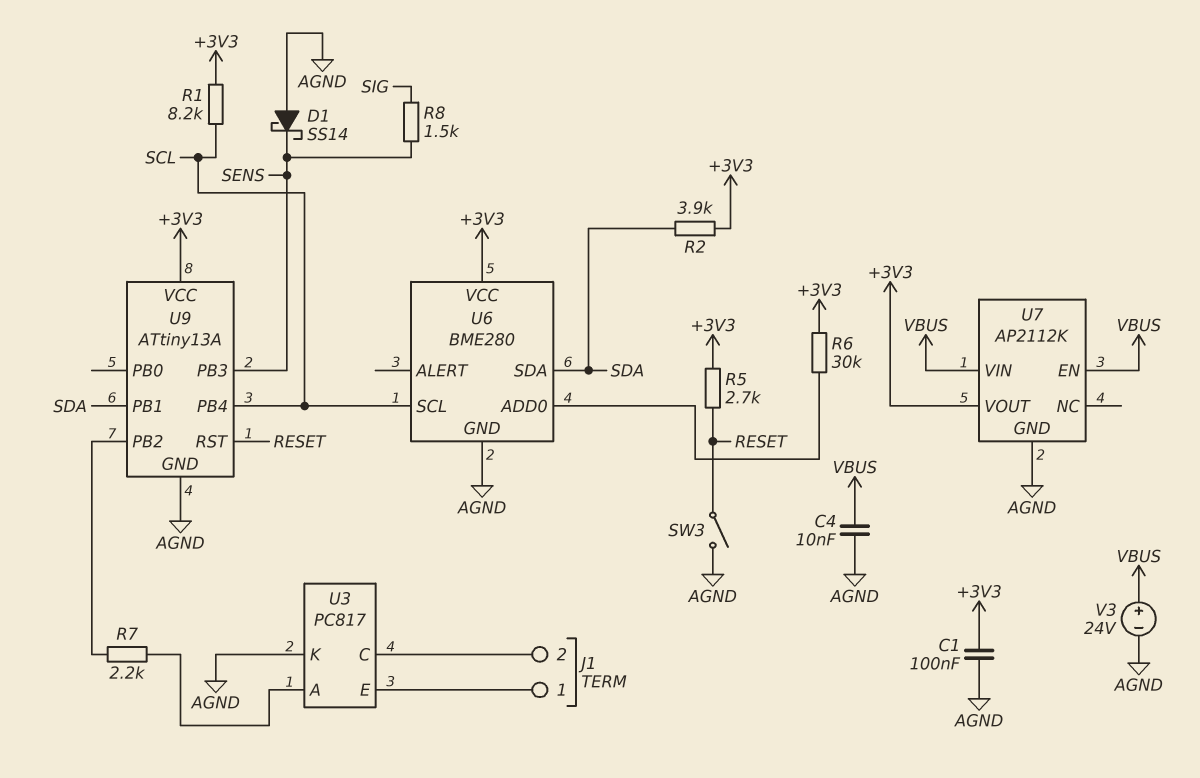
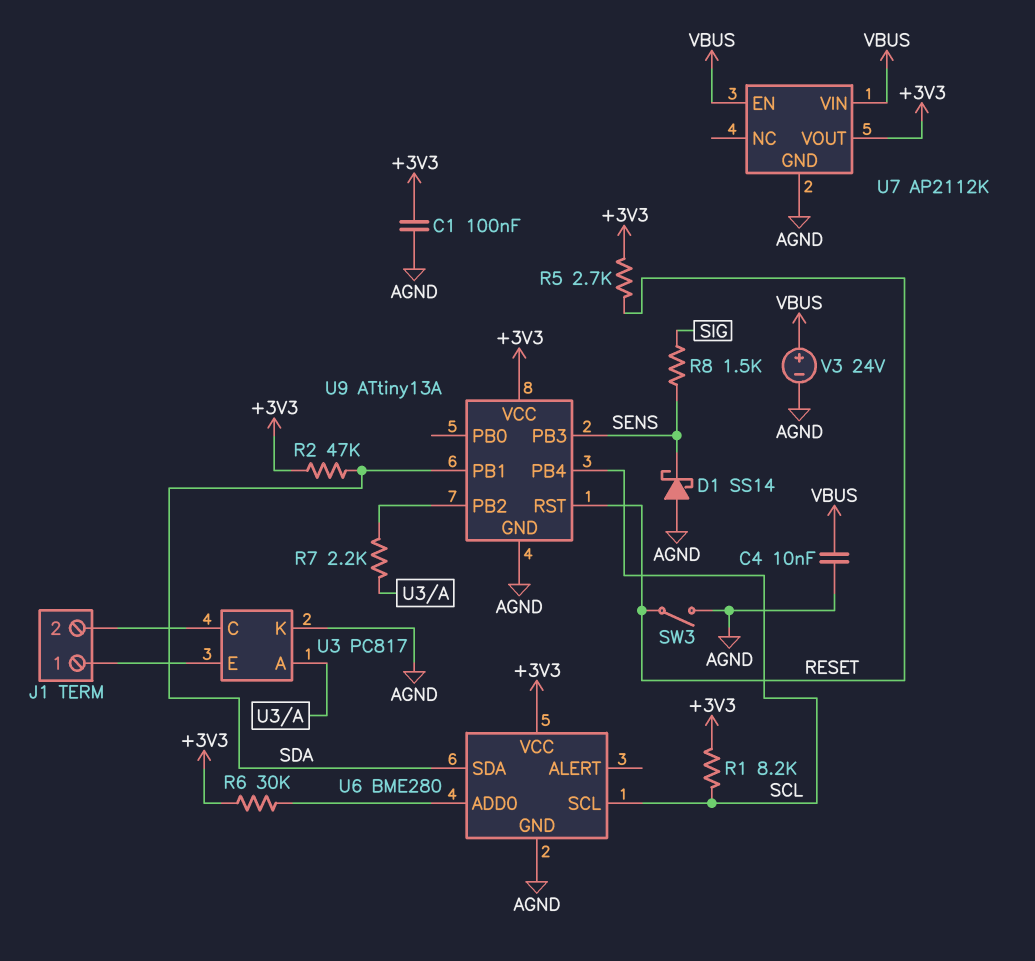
R2: 3.9k (+3V3, SDA) -> 47k (+3V3, SDA)

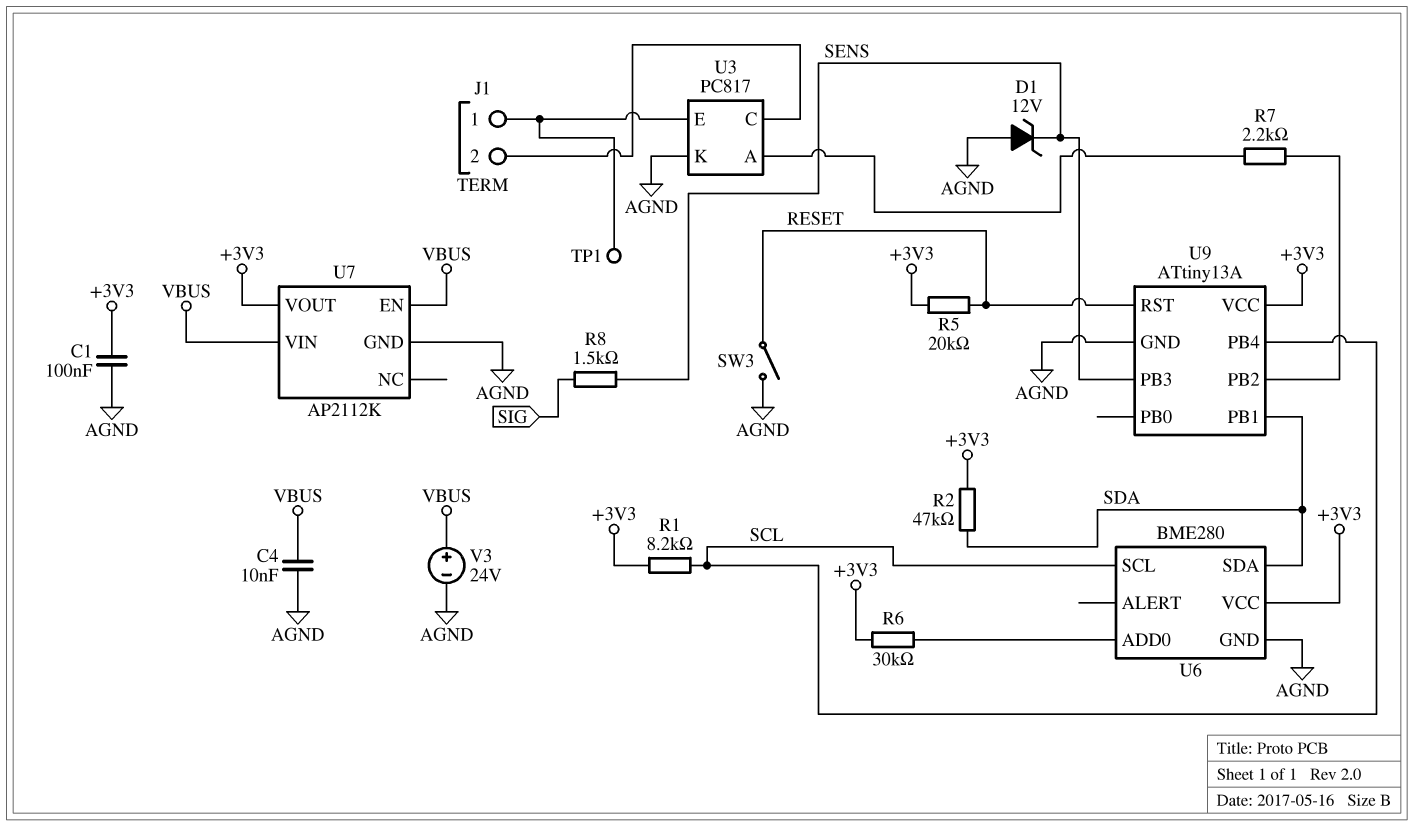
D1: schottky SS14 (A AGND, K SENS) -> zener 12V (A AGND, K SENS)
R5: 2.7k (+3V3, RESET) -> 20k (+3V3, RESET)
TP1: none -> test point (J1/1)

